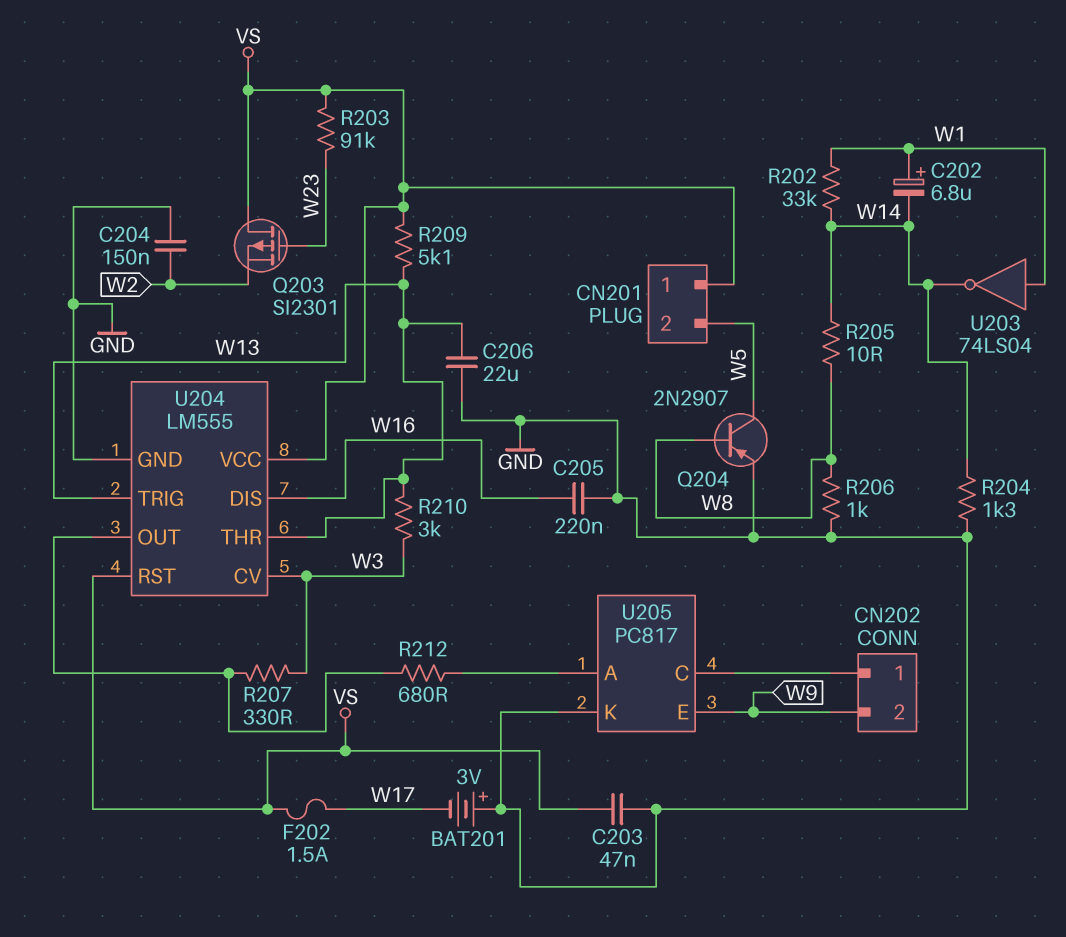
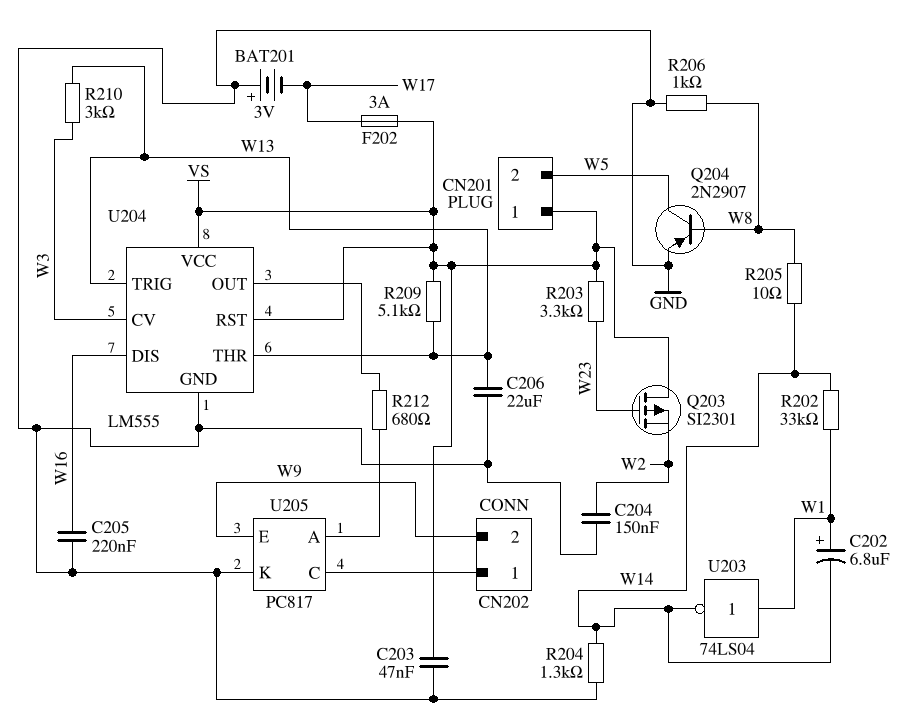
F202: 1.5A (VS, W17) -> 3A (VS, W17)
R203: 91k (VS, W23) -> 3.3k (VS, W23)
R207: 330 (U204/OUT, W3) -> none

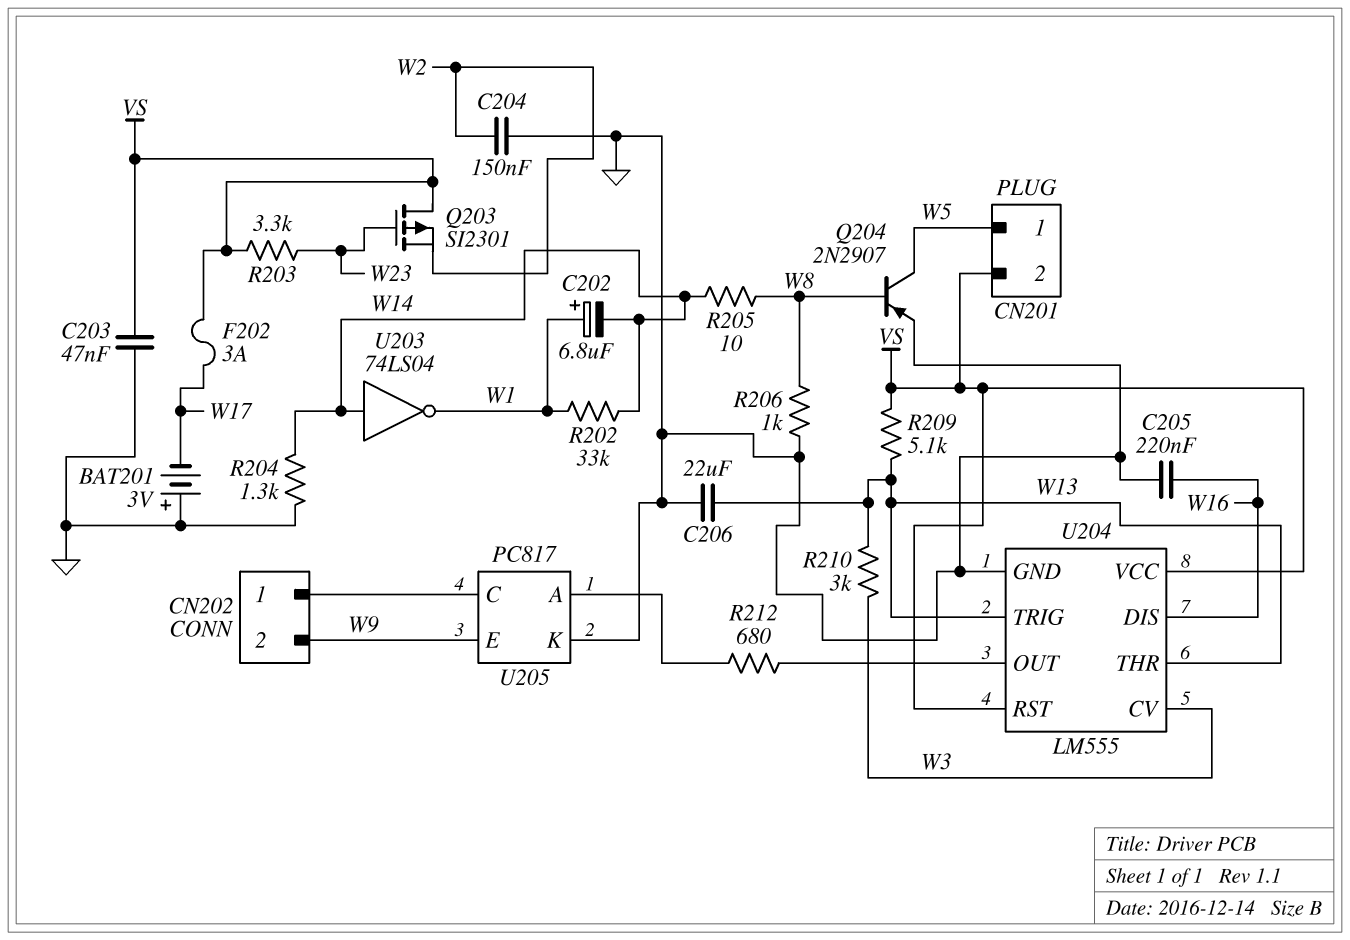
CN201 pin 1: VS -> W5
CN201 pin 2: W5 -> VS
U203: NOT 74LS04 (in W1, out W14) -> NOT 74LS04 (in W14, out W1)

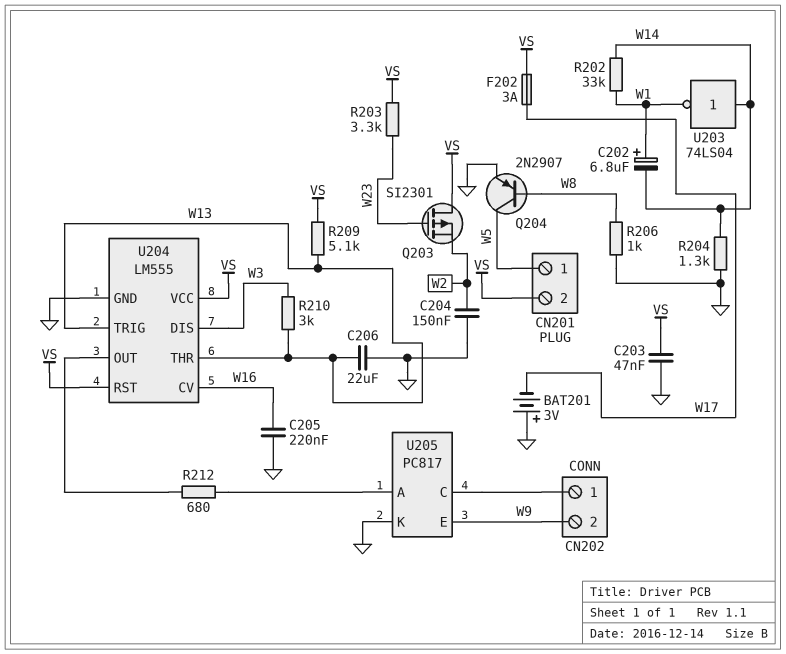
R205: 10 (W8, W14) -> none
U204 pin CV: W3 -> W16
U204 pin DIS: W16 -> W3

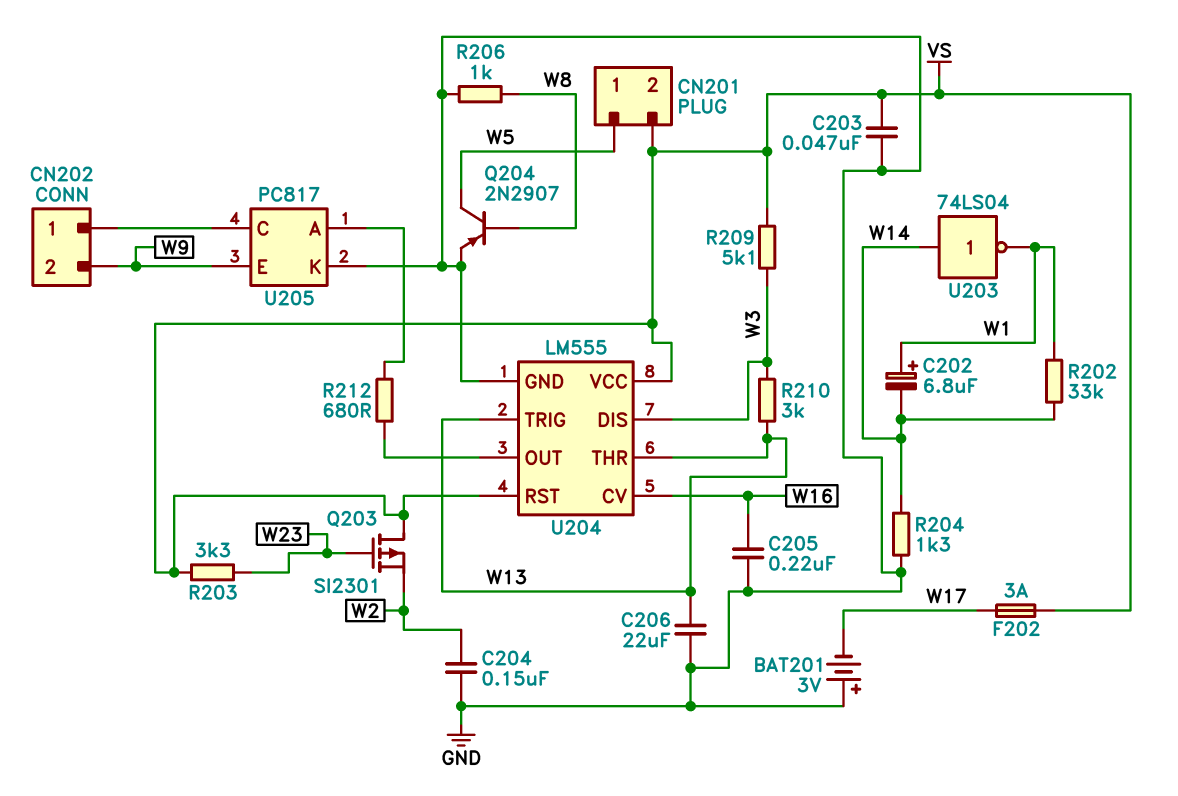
R209: 5.1k (VS, W13) -> 5.1k (VS, W3)

